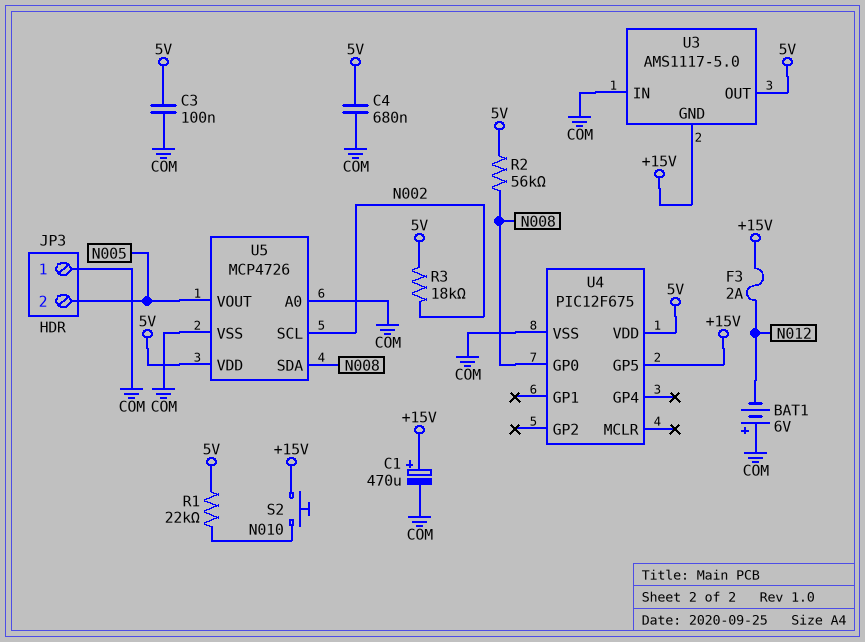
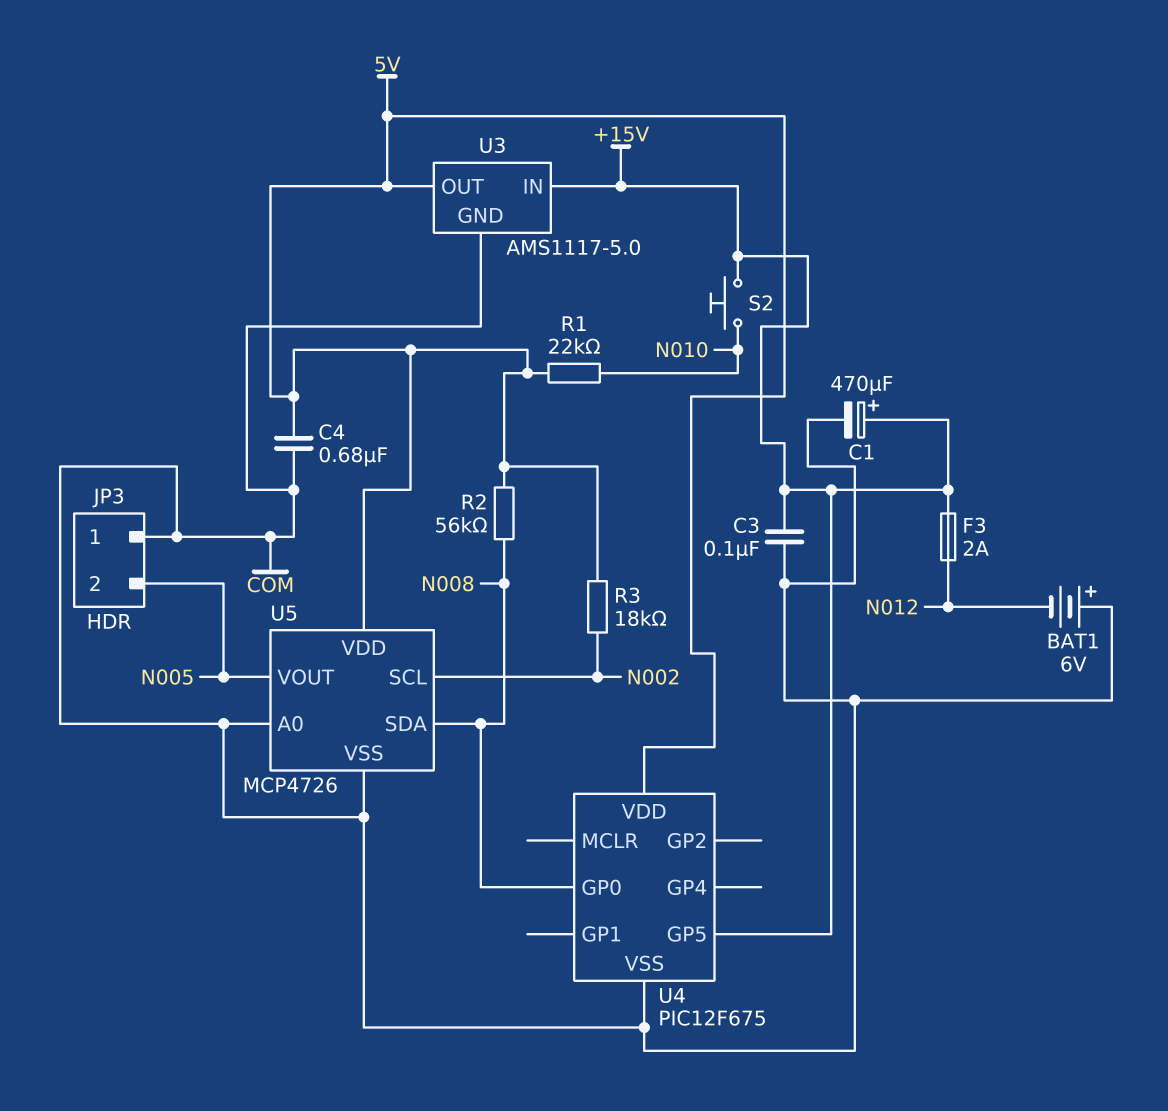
C3: 100nF (5V, COM) -> 100nF (+15V, COM)
U3 pin GND: +15V -> COM
U3 pin IN: COM -> +15V

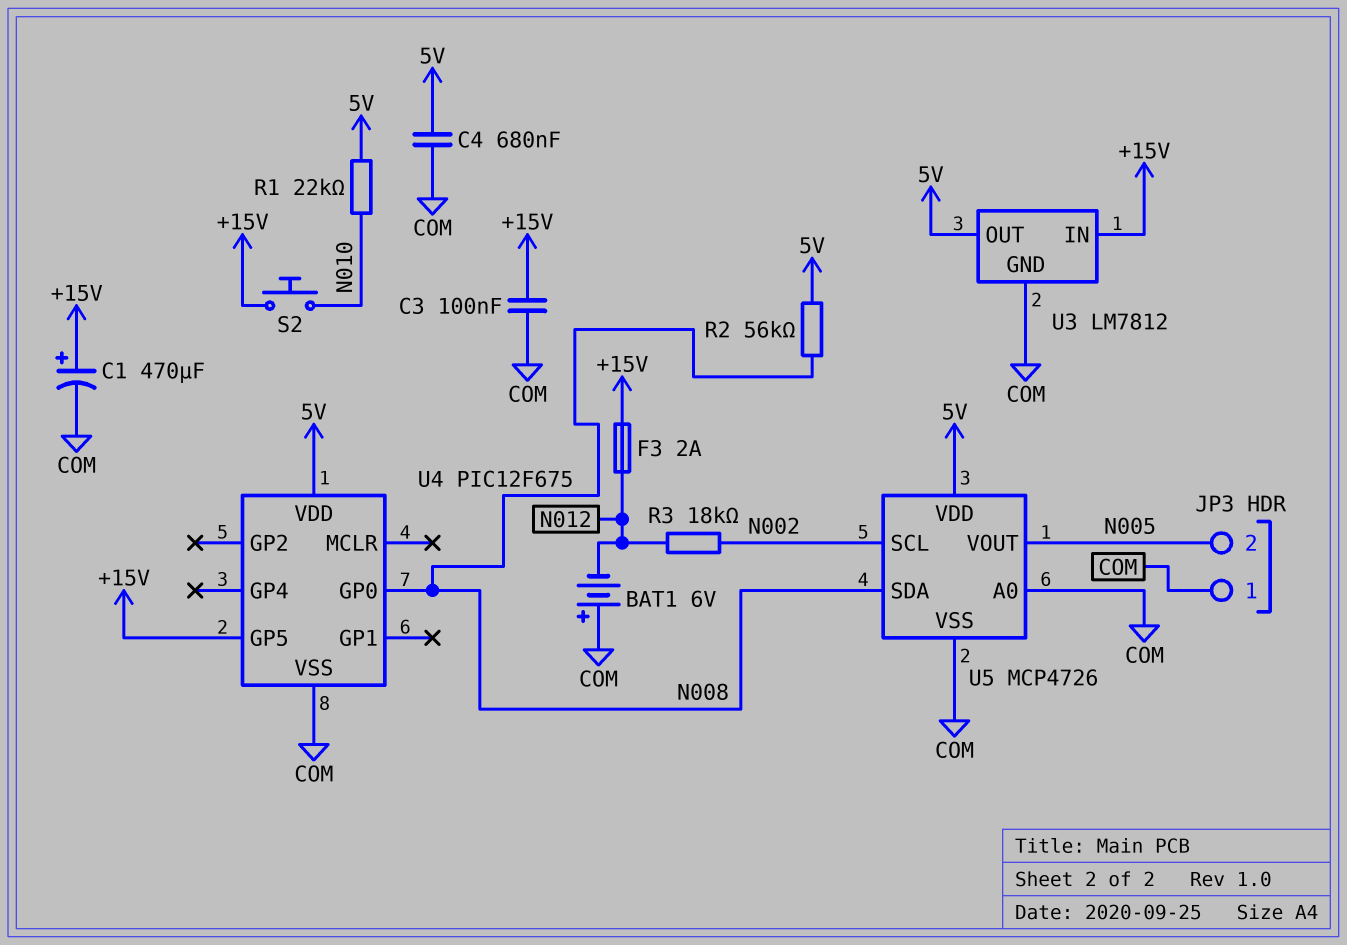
R3: 18k (5V, N002) -> 18k (N002, N012)
U3: AMS1117-5.0 -> LM7812

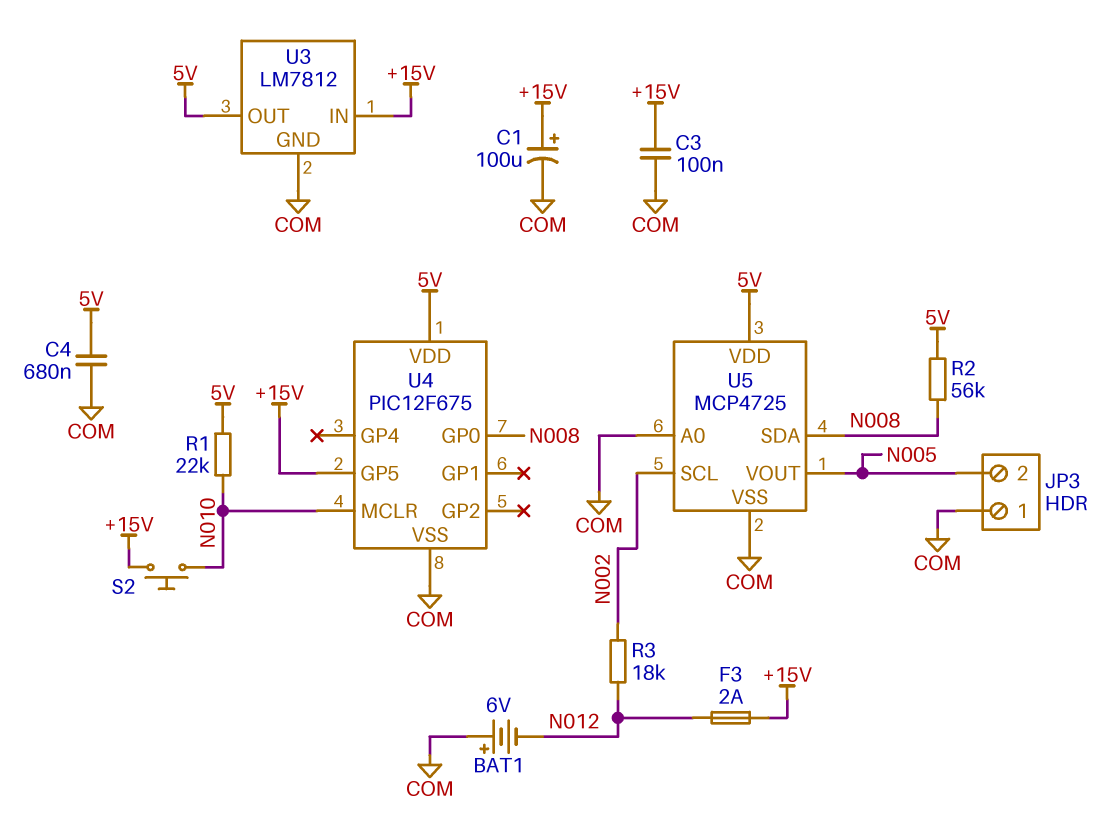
C1: 470uF (plus +15V, minus COM) -> 100uF (plus +15V, minus COM)
U4 pin MCLR: none -> N010
U5: MCP4726 -> MCP4725

